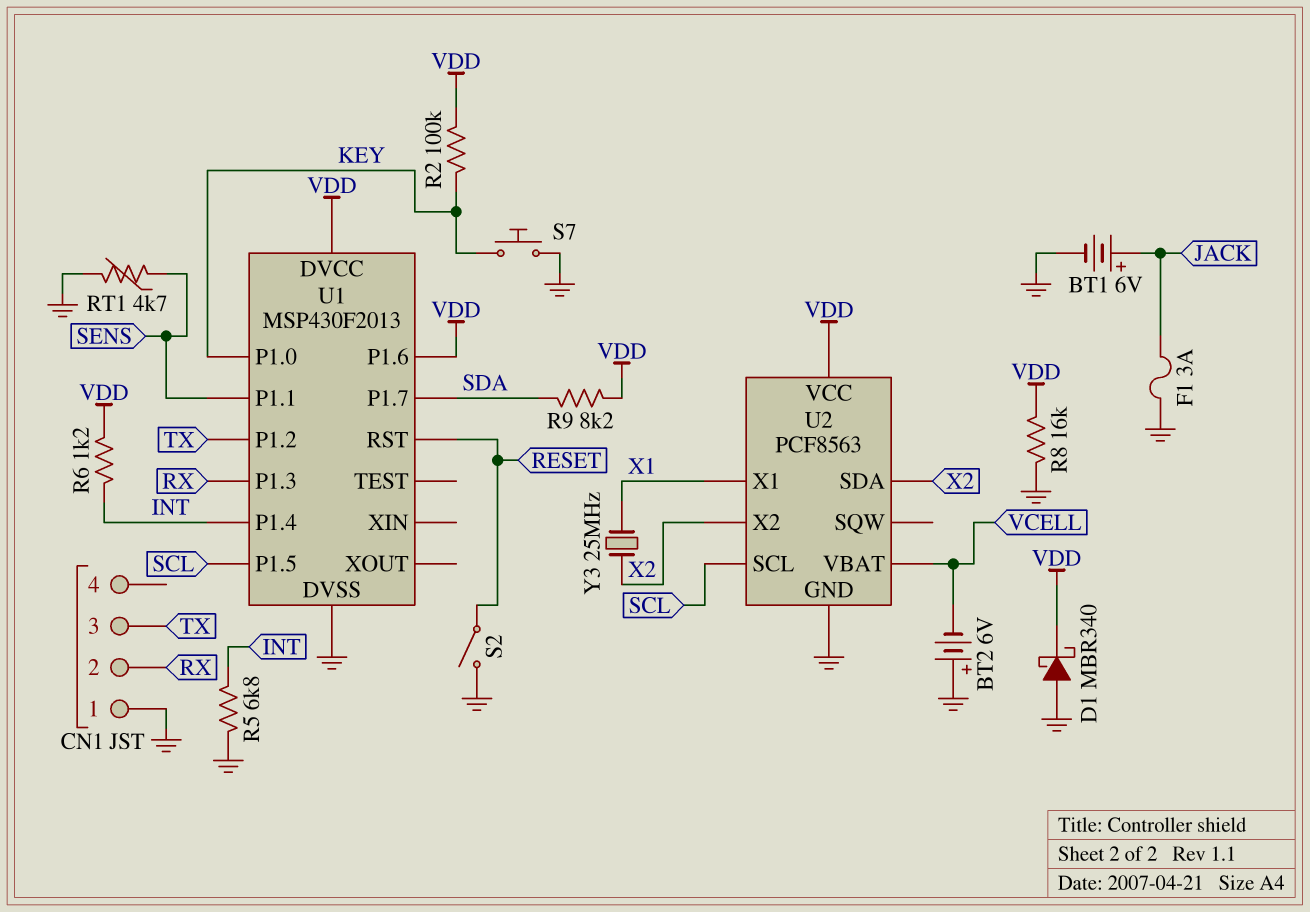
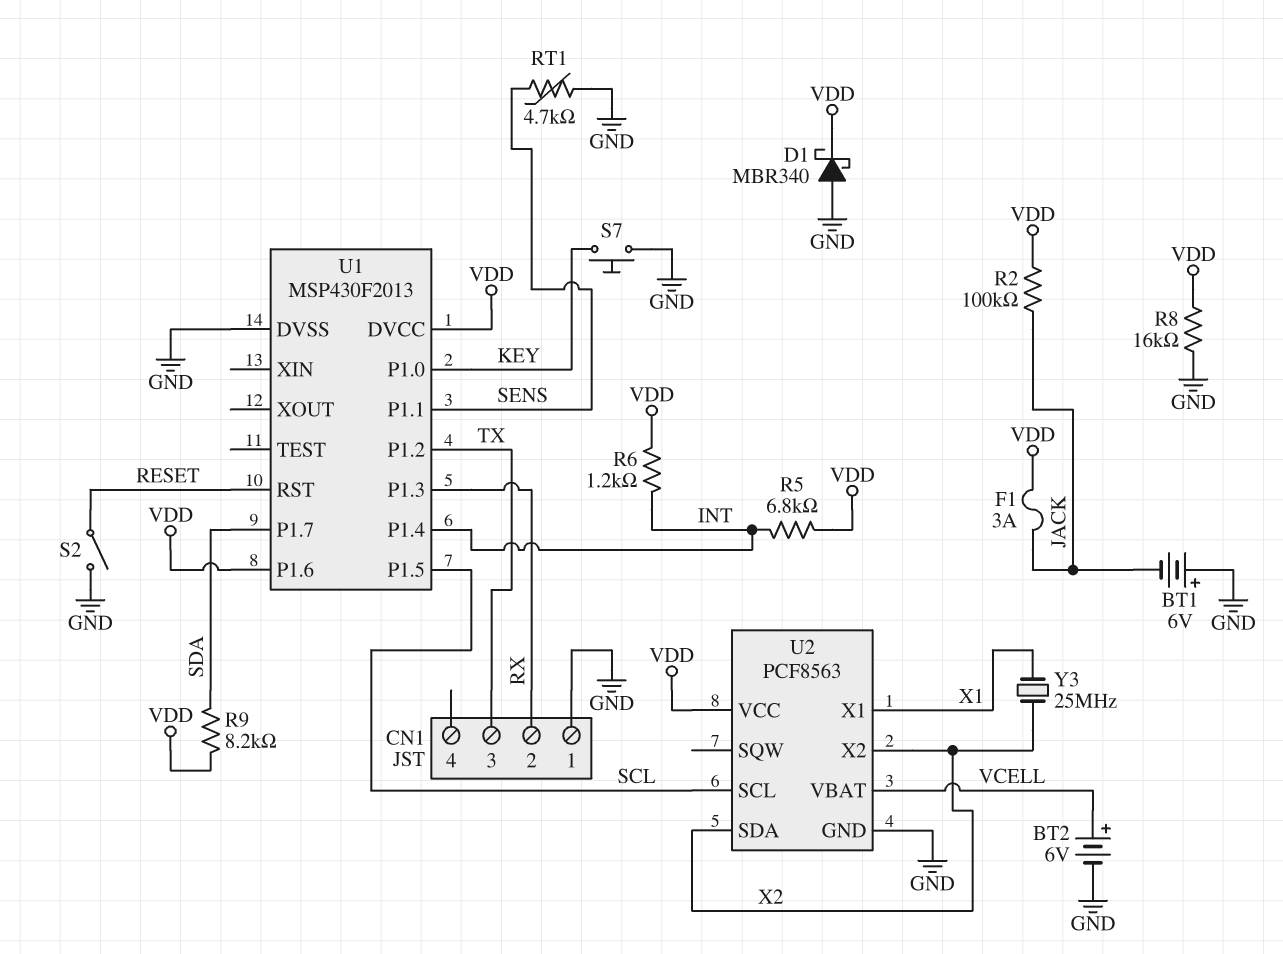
BT1: 6V (plus JACK, minus GND) -> 6V (plus GND, minus JACK)
BT2: 6V (plus GND, minus VCELL) -> 6V (plus VCELL, minus GND)
F1: 3A (GND, JACK) -> 3A (JACK, VDD)
R2: 100k (KEY, VDD) -> 100k (JACK, VDD)
R5: 6.8k (GND, INT) -> 6.8k (INT, VDD)

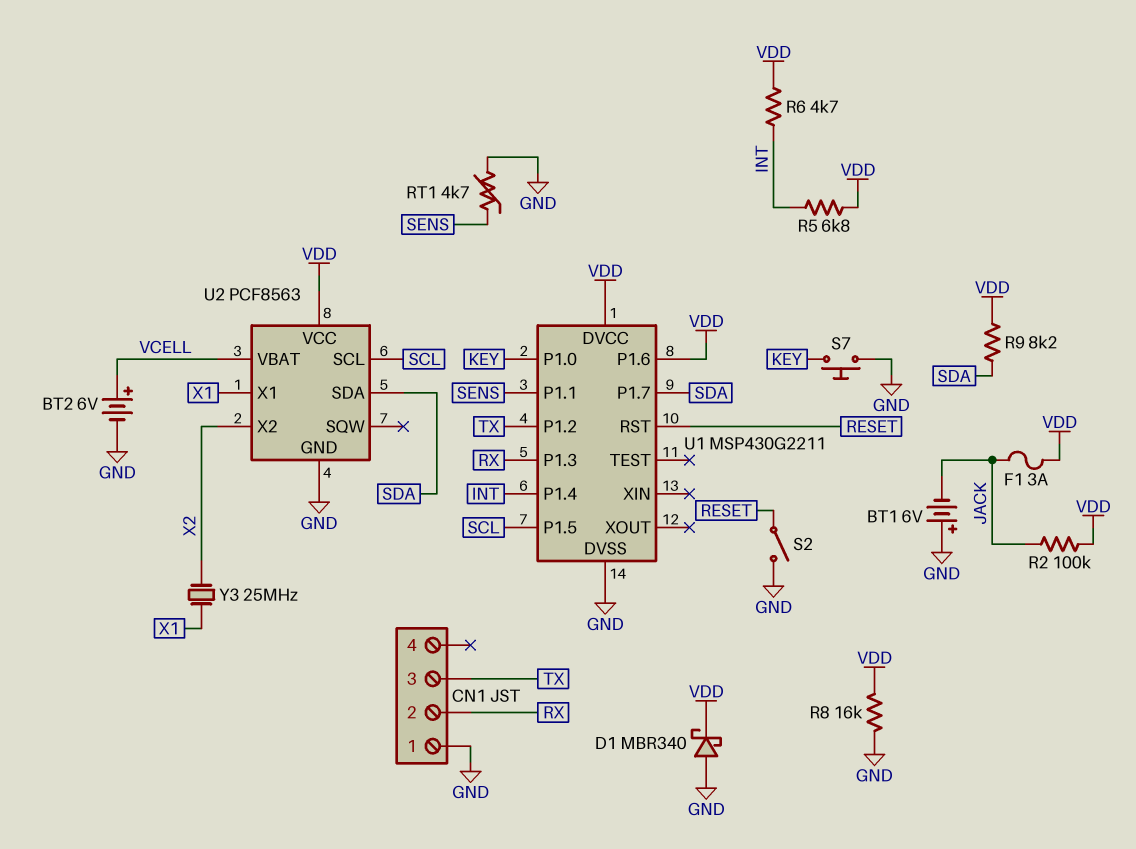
R6: 1.2k (INT, VDD) -> 4.7k (INT, VDD)
U1: MSP430F2013 -> MSP430G2211
U2 pin SDA: X2 -> SDA

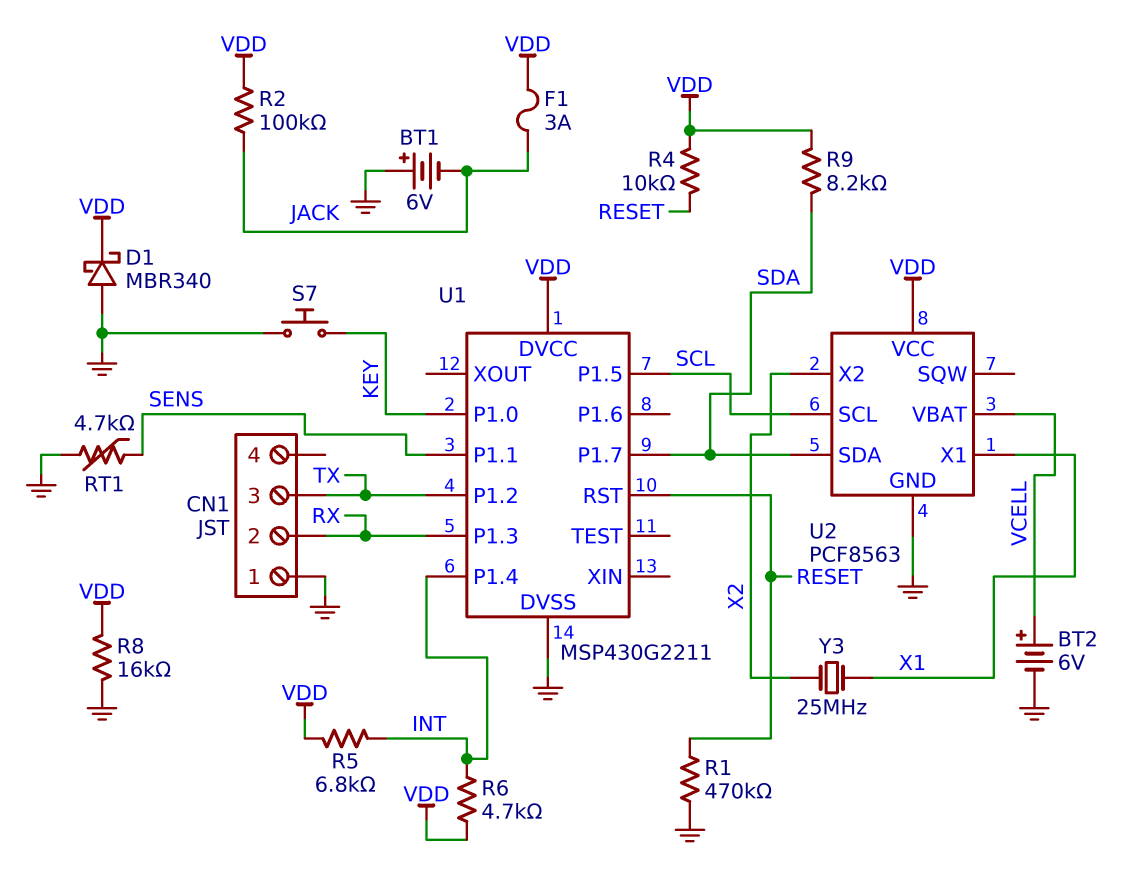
R1: none -> 470k (GND, RESET)
R4: none -> 10k (RESET, VDD)
S2: switch (GND, RESET) -> none
U1 pin P1.6: VDD -> none

